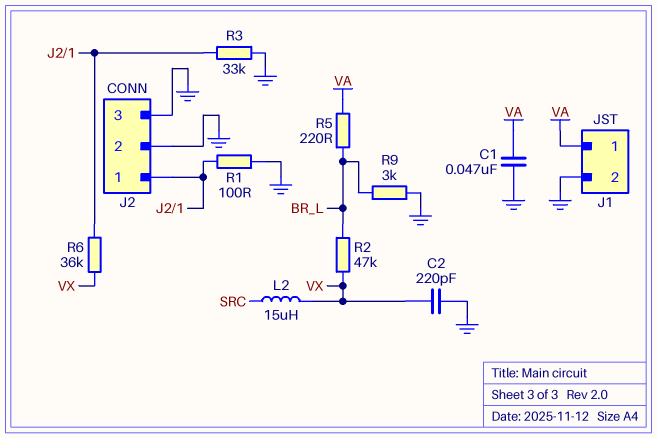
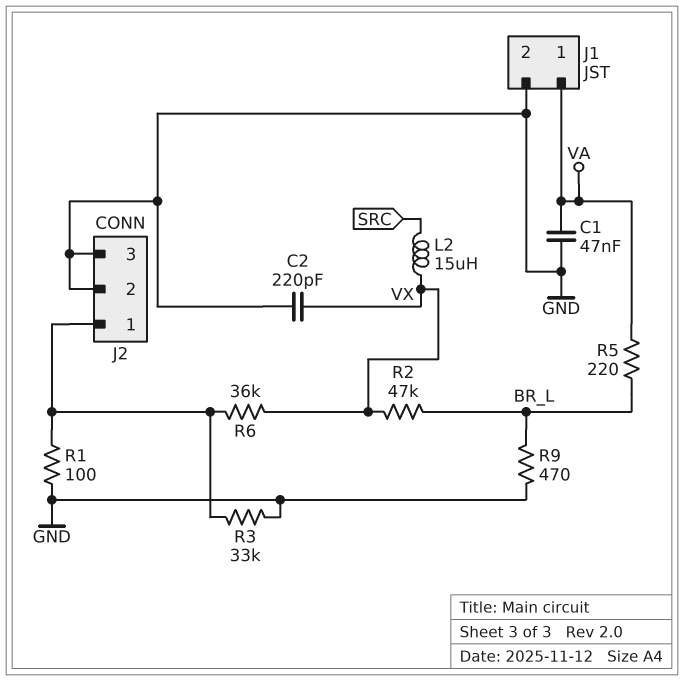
R9: 3k (BR_L, GND) -> 470 (BR_L, GND)

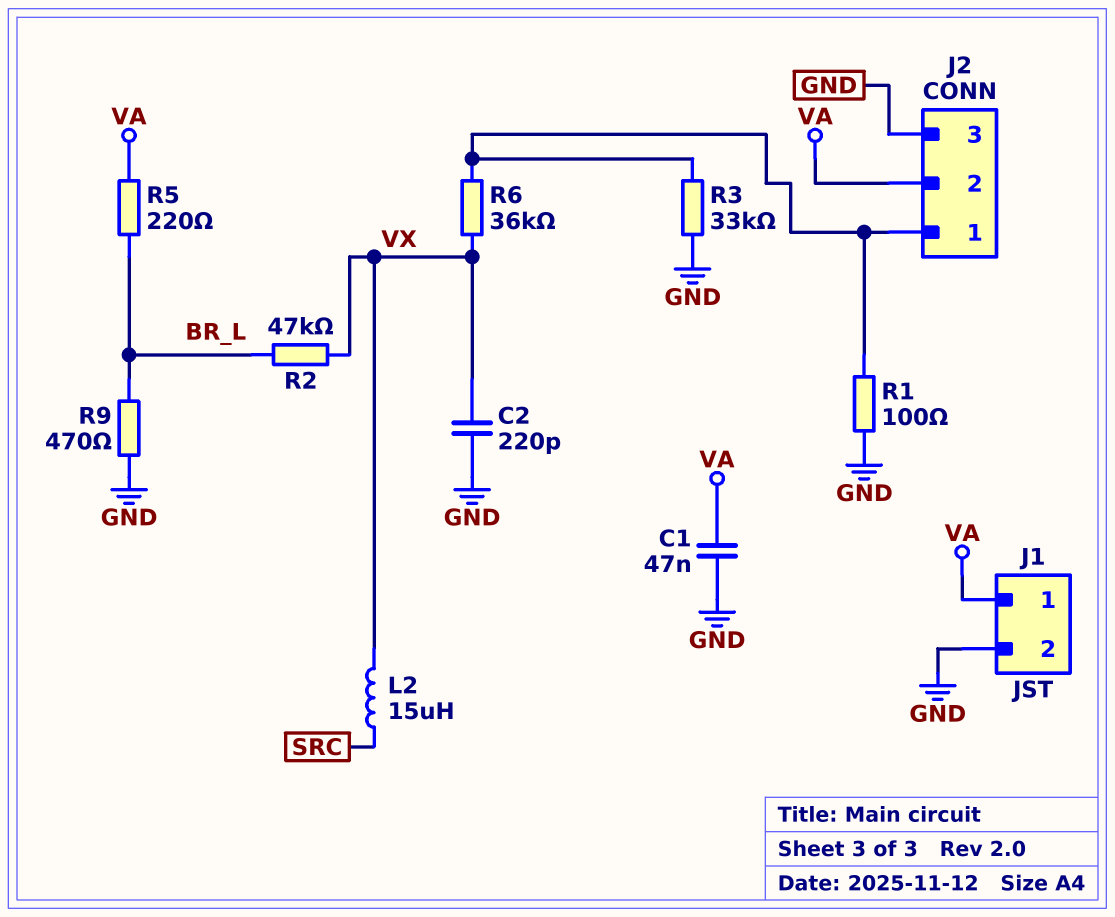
J2 pin 2: GND -> VA

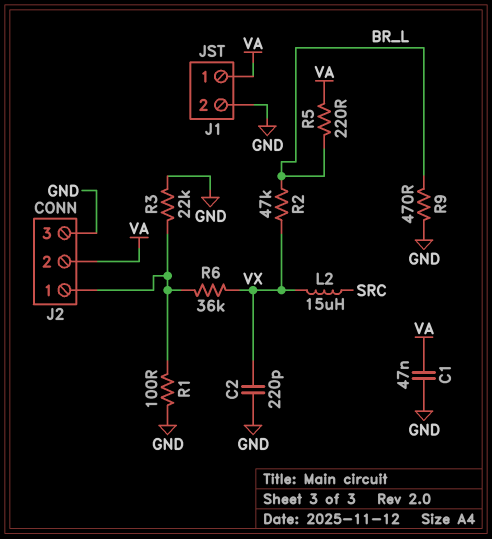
R3: 33k (GND, J2/1) -> 22k (GND, J2/1)

